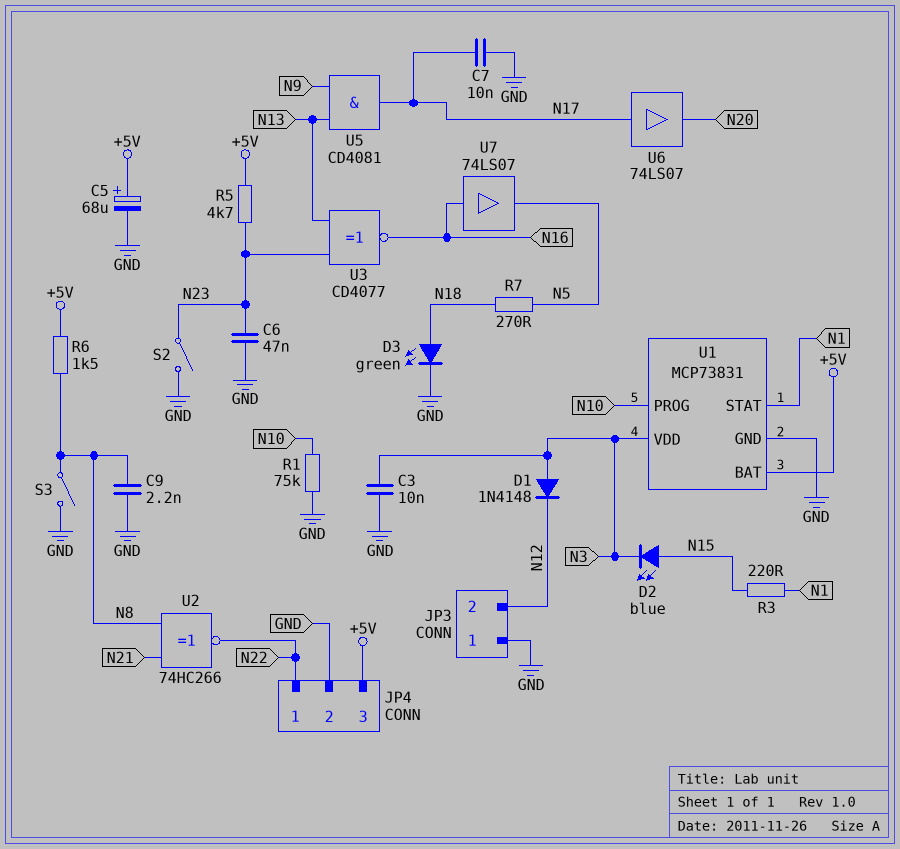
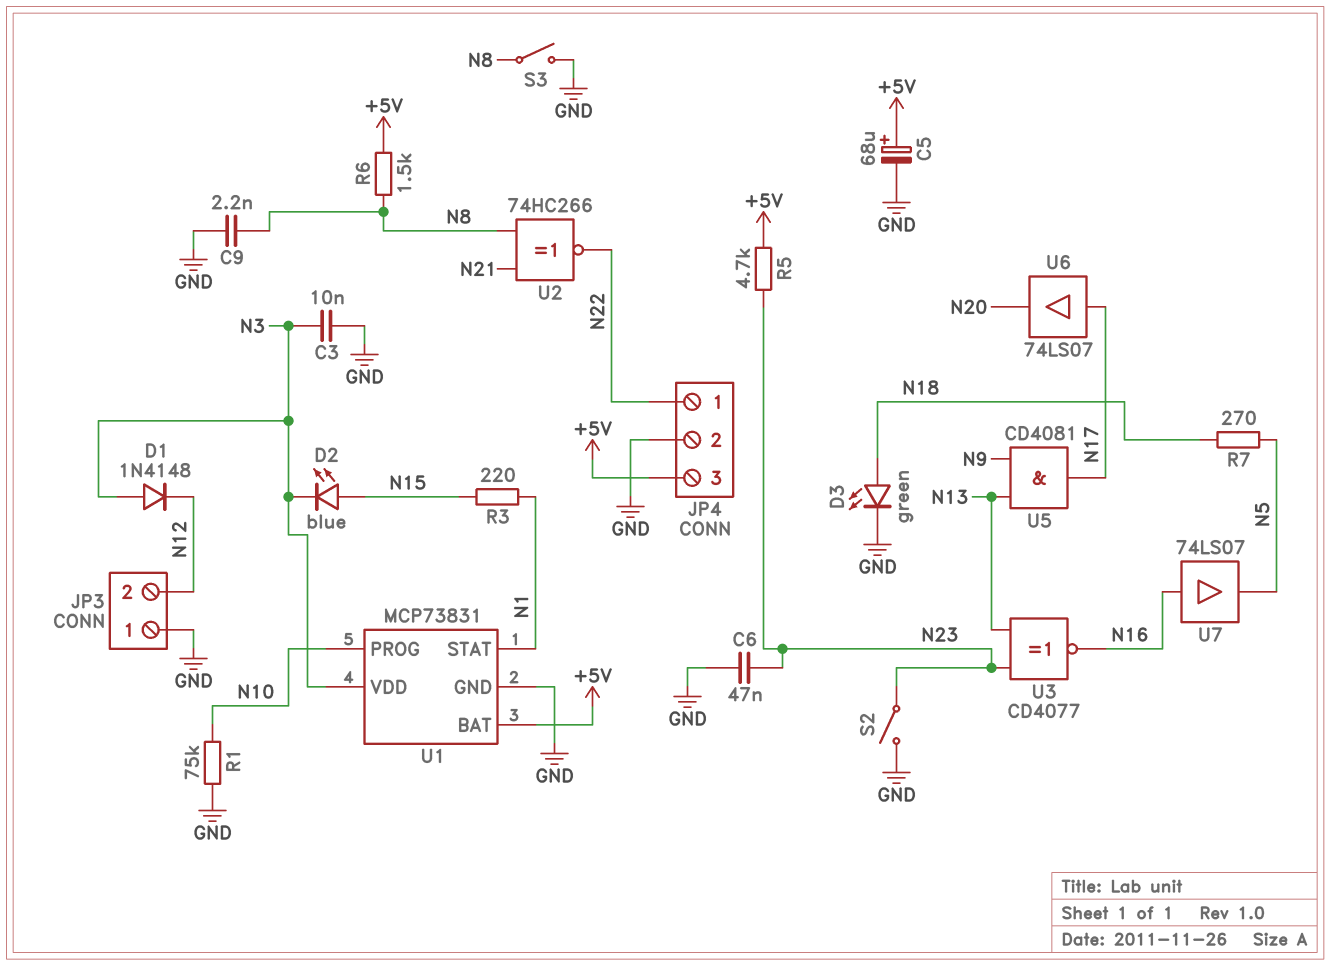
C7: 10nF (GND, N17) -> none

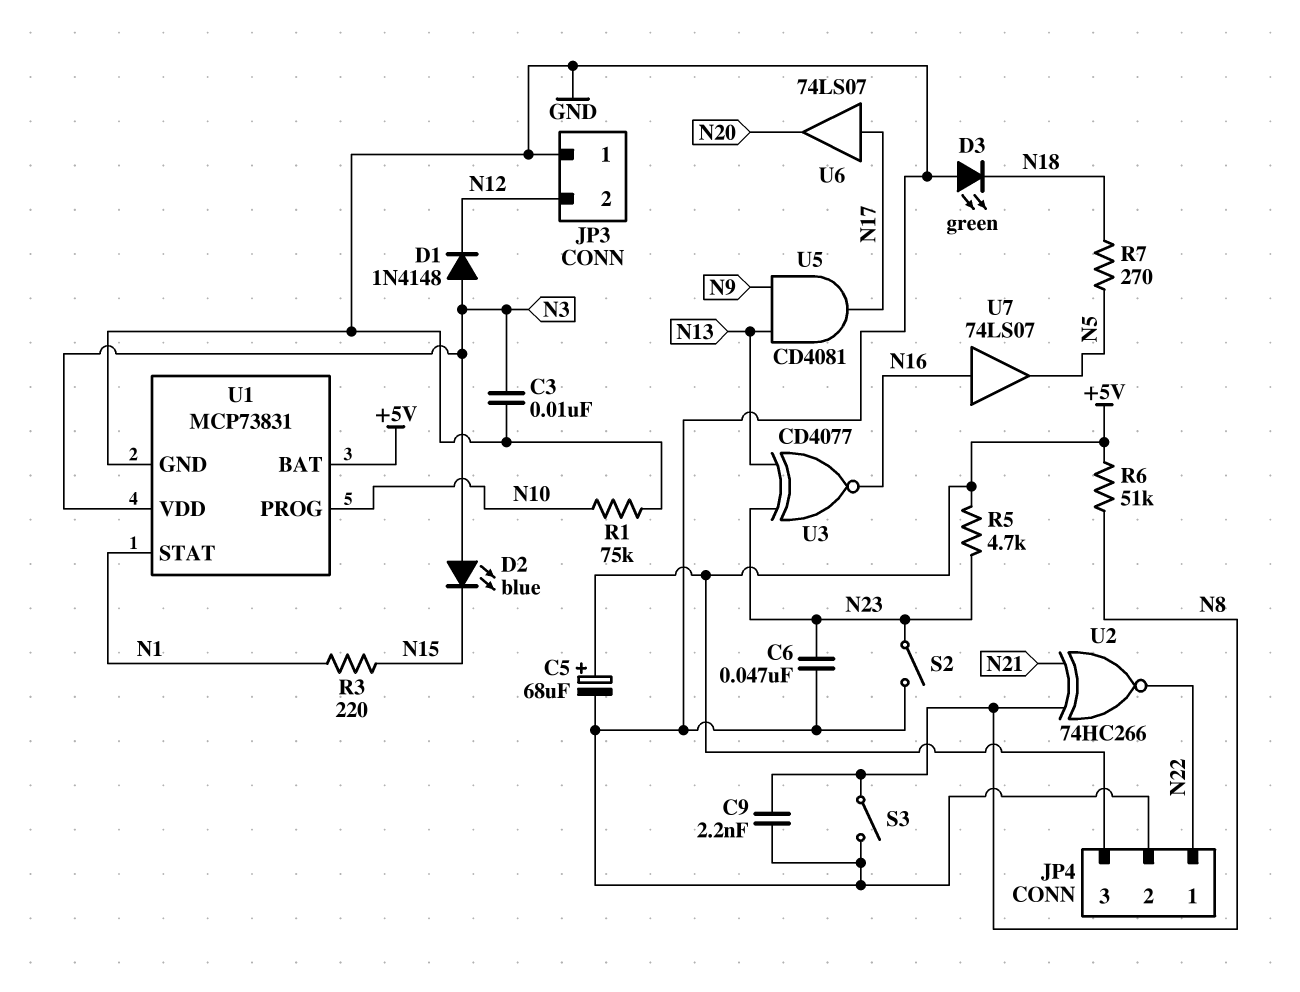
D2: LED blue (A N15, K N3) -> LED blue (A N3, K N15)
D3: LED green (A N18, K GND) -> LED green (A GND, K N18)
R6: 1.5k (+5V, N8) -> 51k (+5V, N8)

